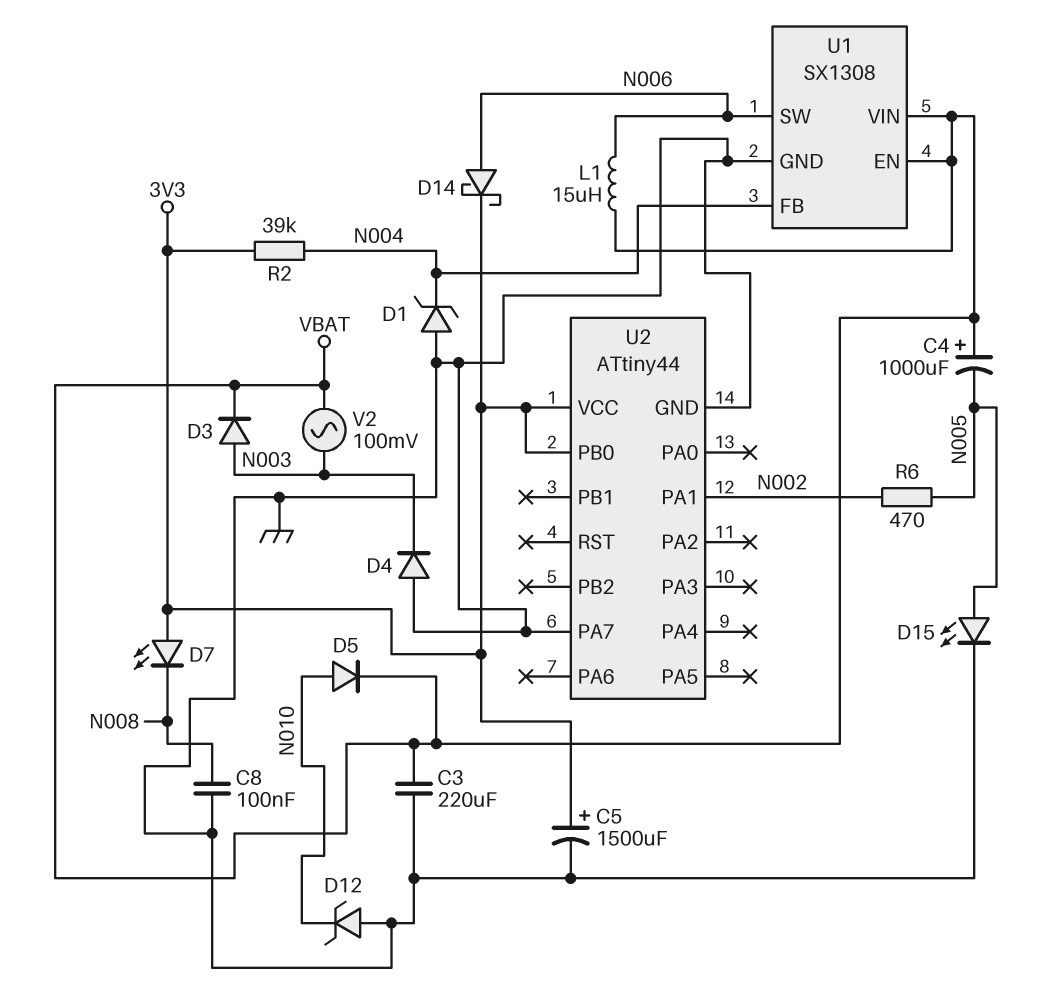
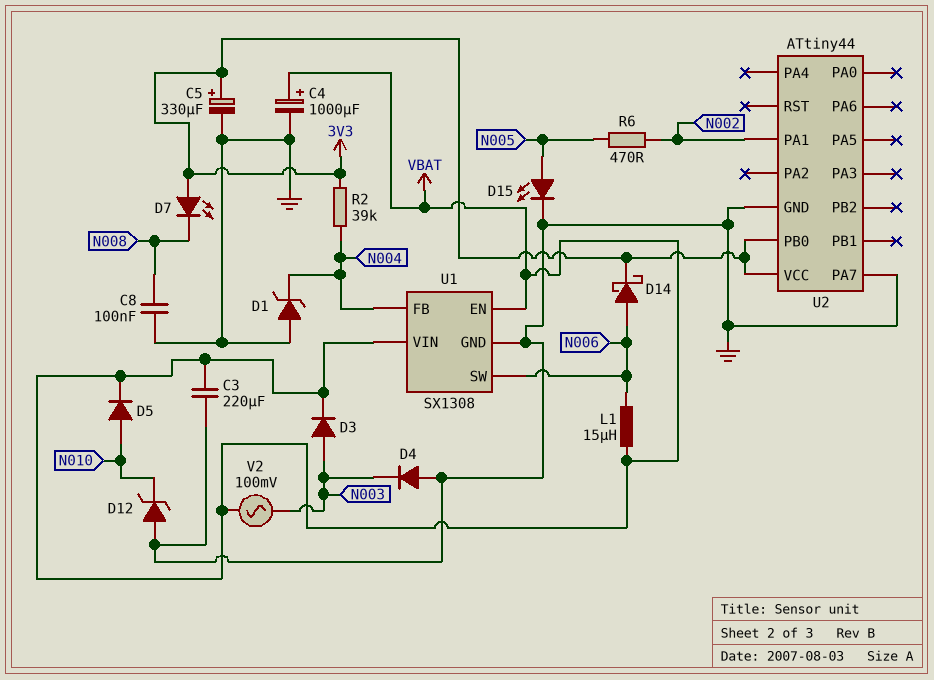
C4: 1000uF (plus VBAT, minus N005) -> 1000uF (plus VBAT, minus GND)
C5: 1500uF (plus 3V3, minus GND) -> 330uF (plus 3V3, minus GND)

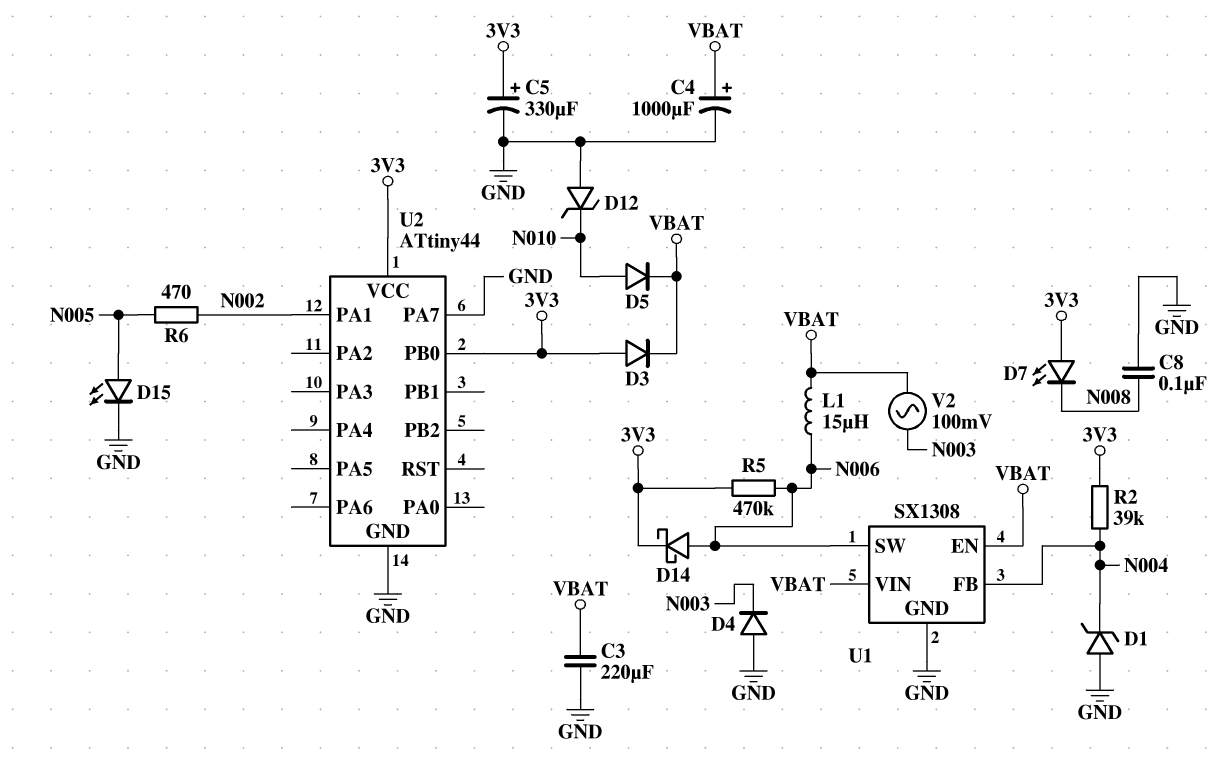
D3: diode (A N003, K VBAT) -> diode (A 3V3, K VBAT)
R5: none -> 470k (3V3, N006)

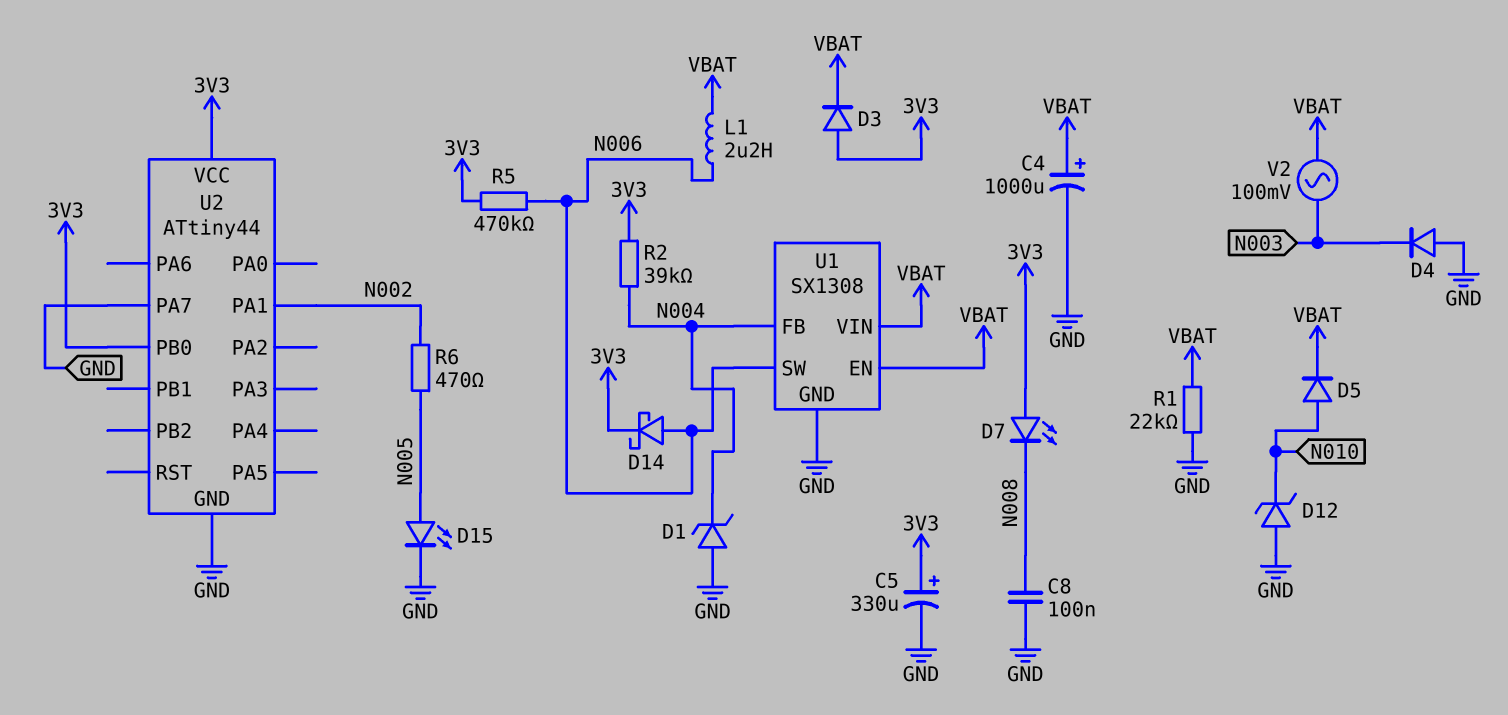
C3: 220uF (GND, VBAT) -> none
L1: 15uH (N006, VBAT) -> 2.2uH (N006, VBAT)
R1: none -> 22k (GND, VBAT)

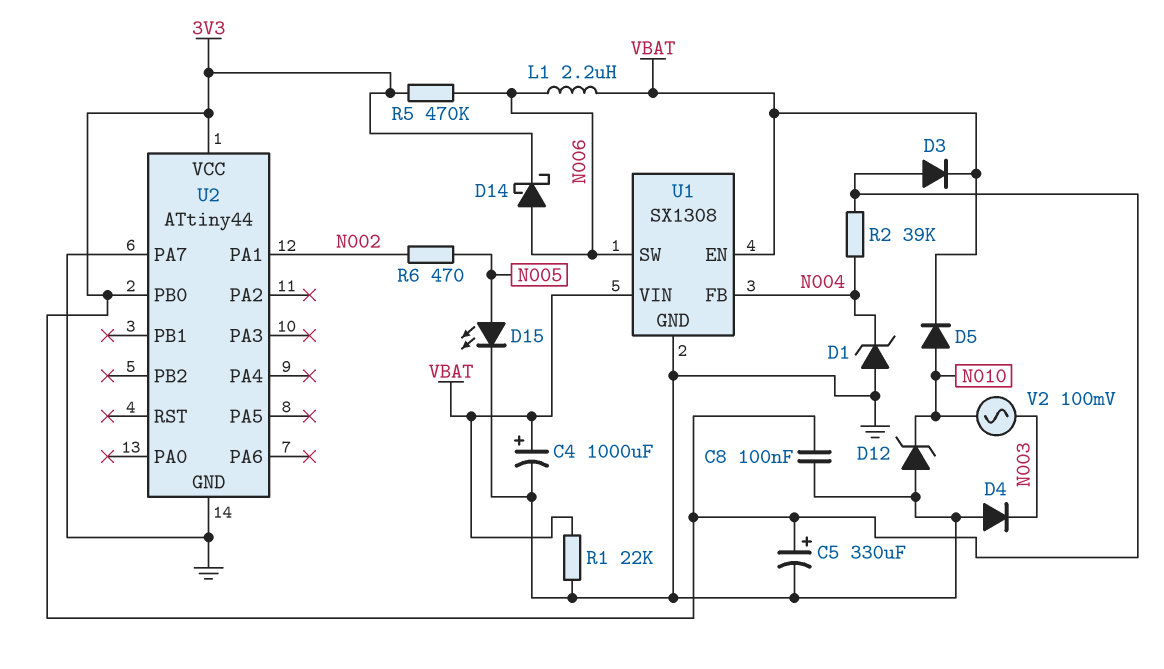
C8: 100nF (GND, N008) -> 100nF (3V3, GND)
D7: LED (A 3V3, K N008) -> none
V2: AC 100mV (N003, VBAT) -> AC 100mV (N003, N010)

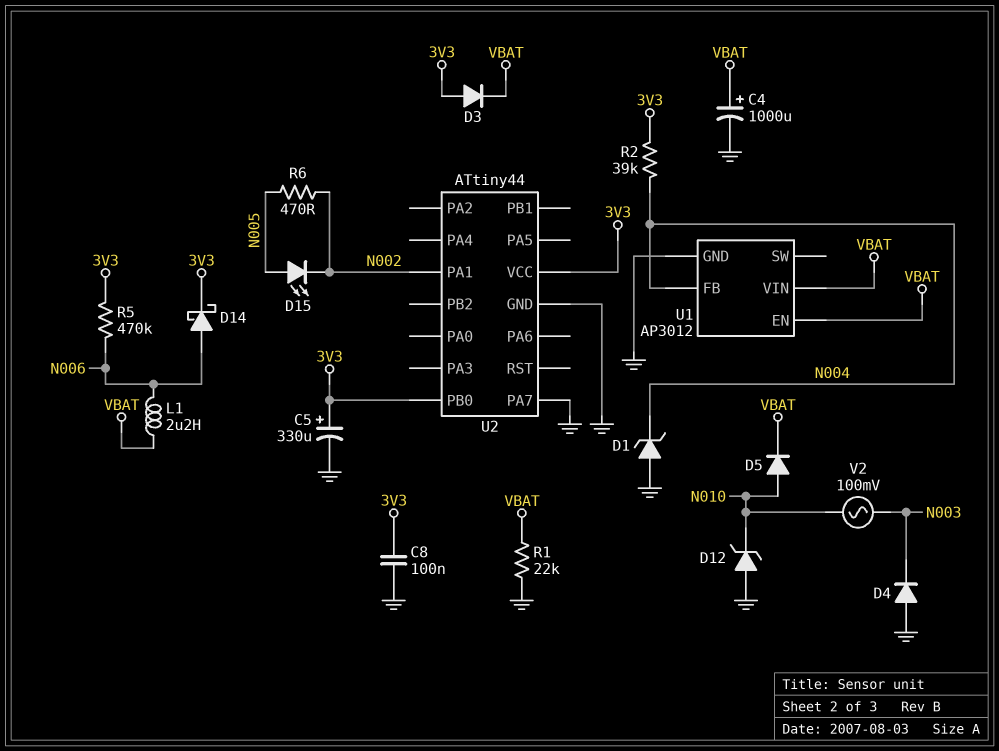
D15: LED (A N005, K GND) -> LED (A N005, K N002)
U1: SX1308 -> AP3012
U1 pin SW: N006 -> none

